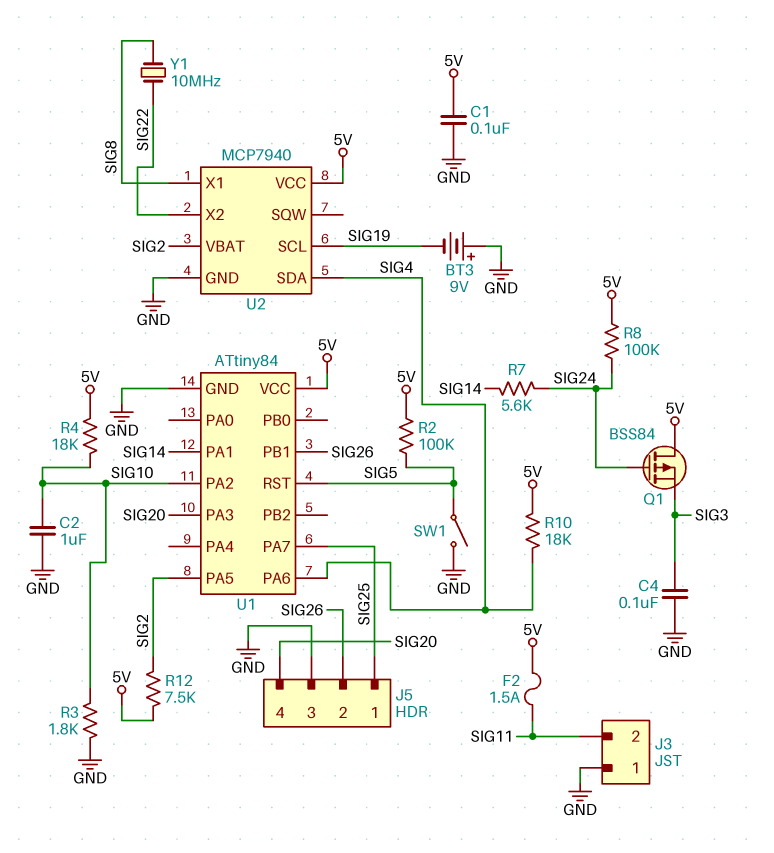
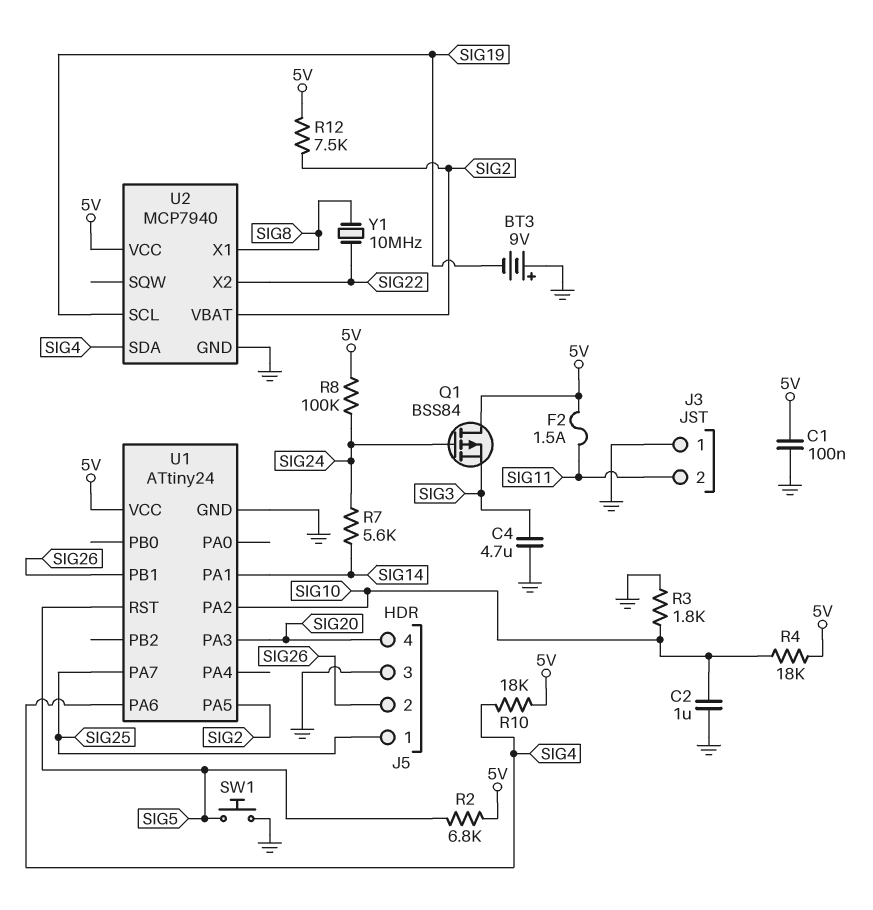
C4: 100nF (GND, SIG3) -> 4.7uF (GND, SIG3)
R2: 100k (5V, SIG5) -> 6.8k (5V, SIG5)
SW1: switch (GND, SIG5) -> button (GND, SIG5)
U1: ATtiny84 -> ATtiny24

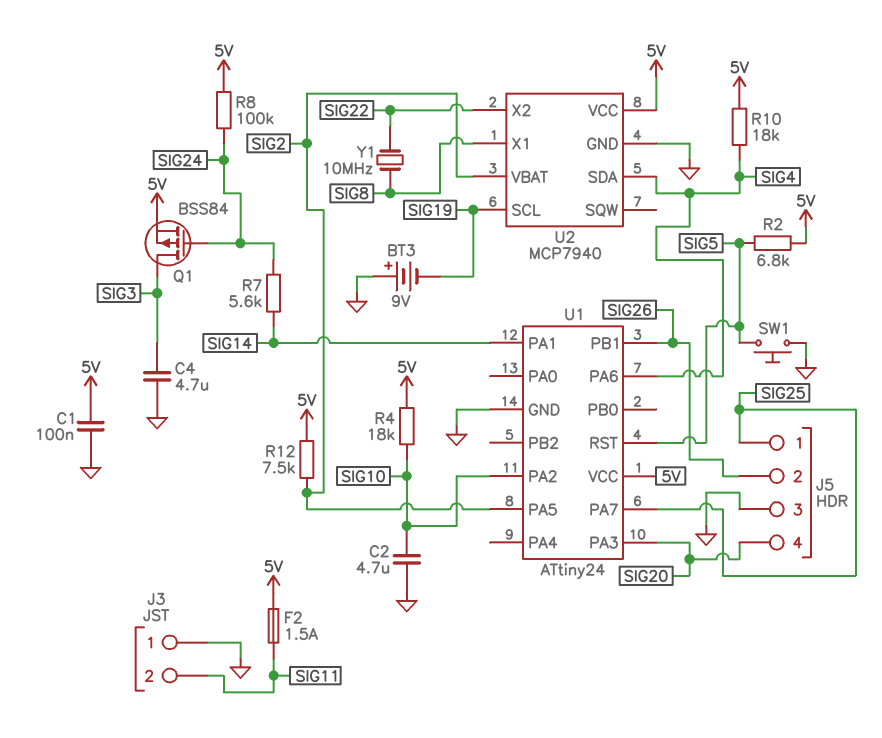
C2: 1uF (GND, SIG10) -> 4.7uF (GND, SIG10)
Q1: PMOS BSS84 (G SIG24, D 5V, S SIG3) -> PMOS BSS84 (G SIG24, D SIG3, S 5V)
R3: 1.8k (GND, SIG10) -> none

